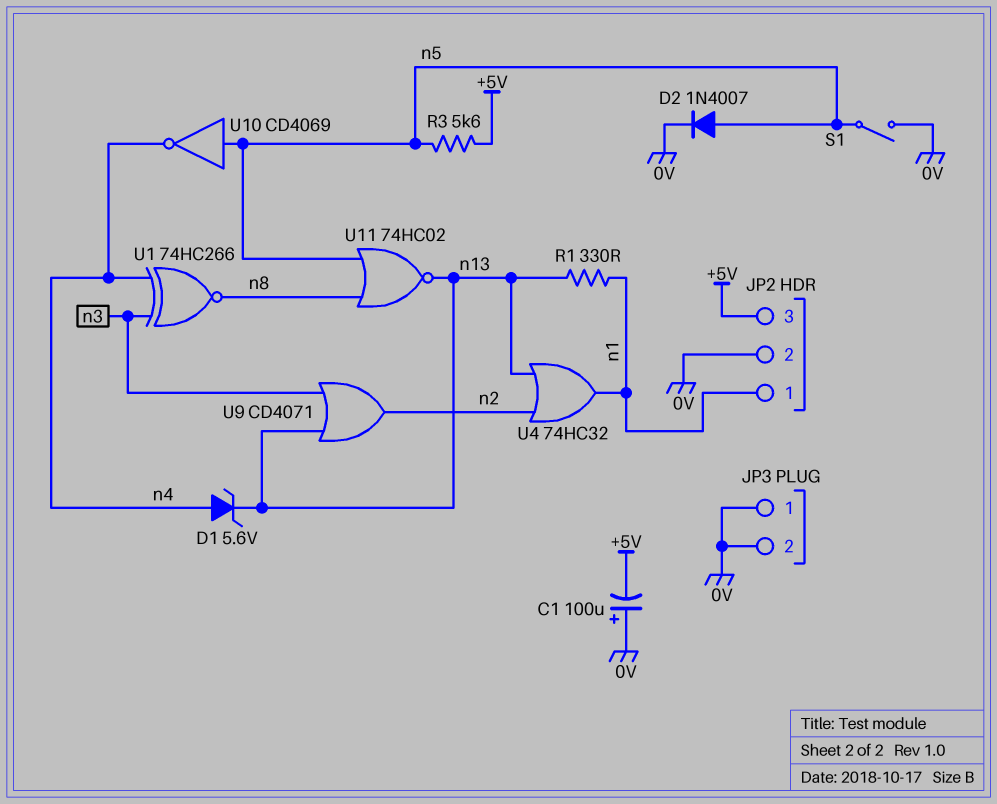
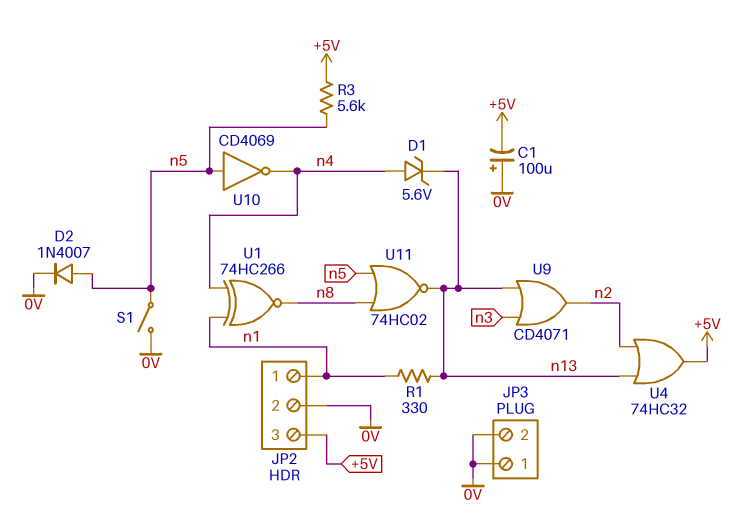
U1: XNOR 74HC266 (in n3, in n4, out n8) -> XNOR 74HC266 (in n1, in n4, out n8)
U4: OR 74HC32 (in n2, in n13, out n1) -> OR 74HC32 (in n2, in n13, out +5V)

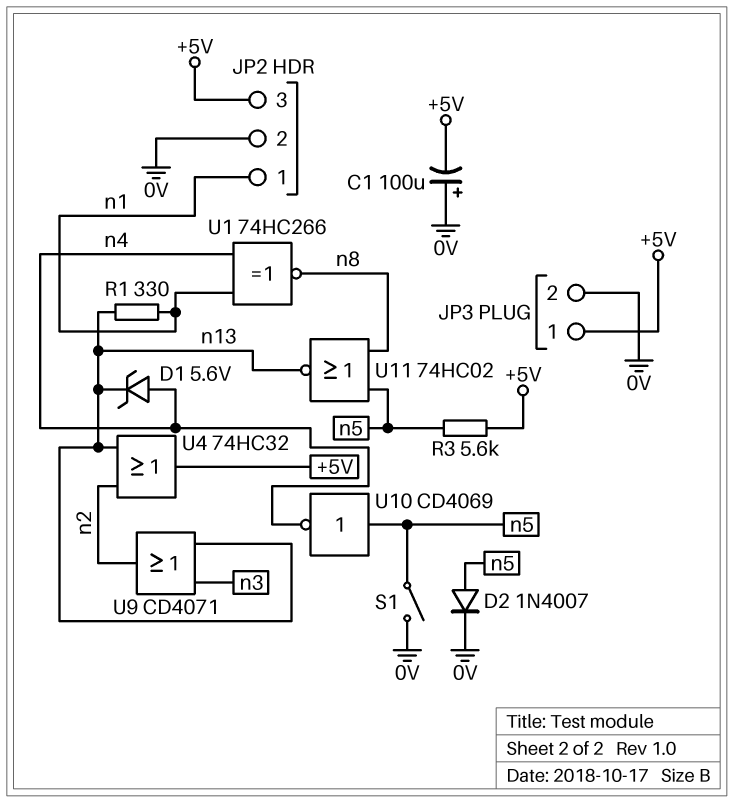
JP3 pin 1: 0V -> +5V

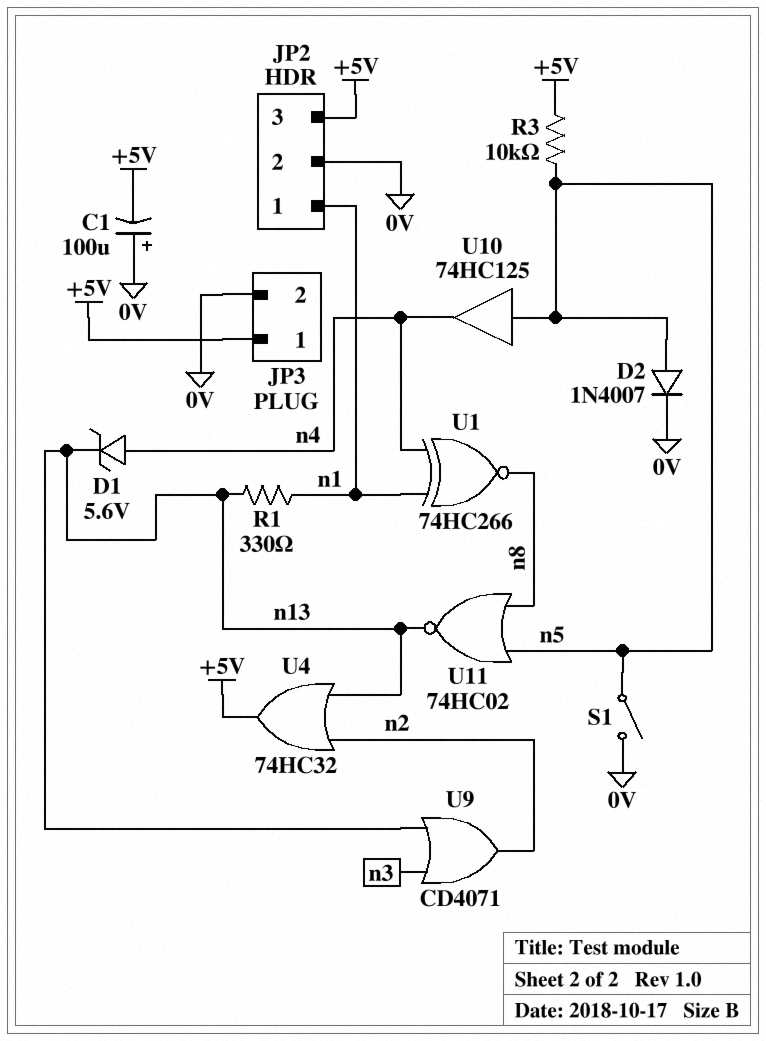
R3: 5.6k (+5V, n5) -> 10k (+5V, n5)
U10: NOT CD4069 (in n5, out n4) -> buffer 74HC125 (in n5, out n4)

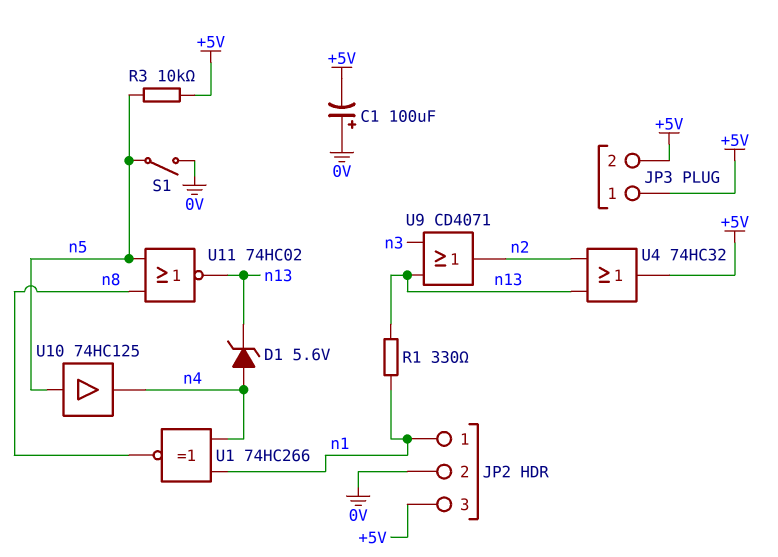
D2: diode 1N4007 (A n5, K 0V) -> none
JP3 pin 2: 0V -> +5V

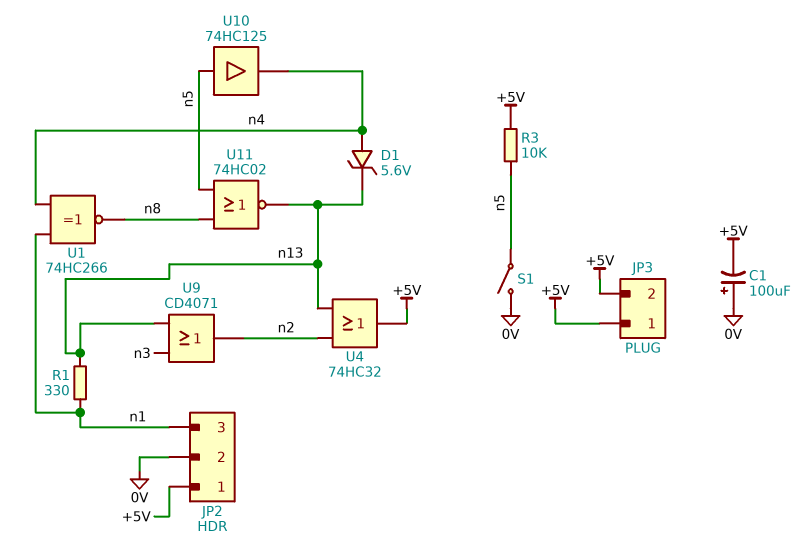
JP2 pin 1: n1 -> +5V
JP2 pin 3: +5V -> n1

